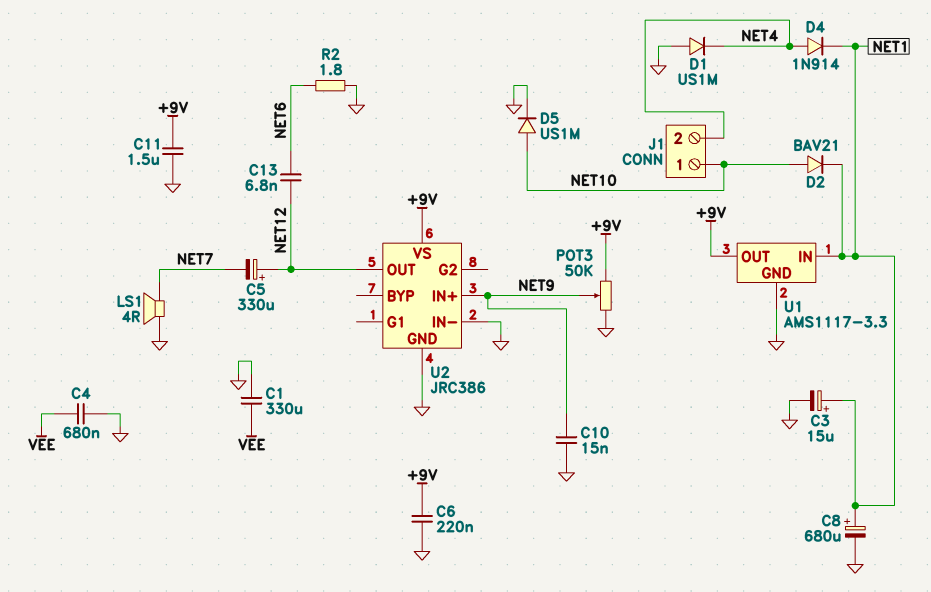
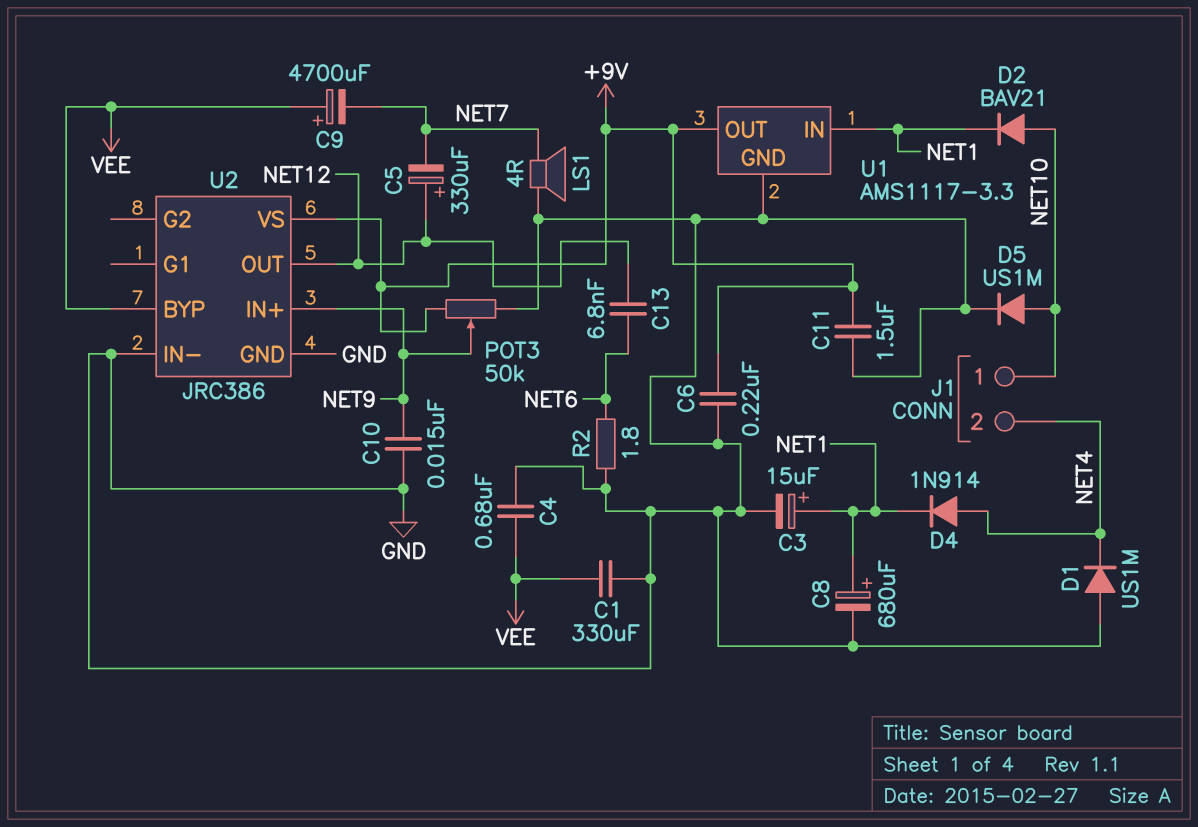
C9: none -> 4700uF (plus VEE, minus NET7)
U2 pin BYP: none -> VEE

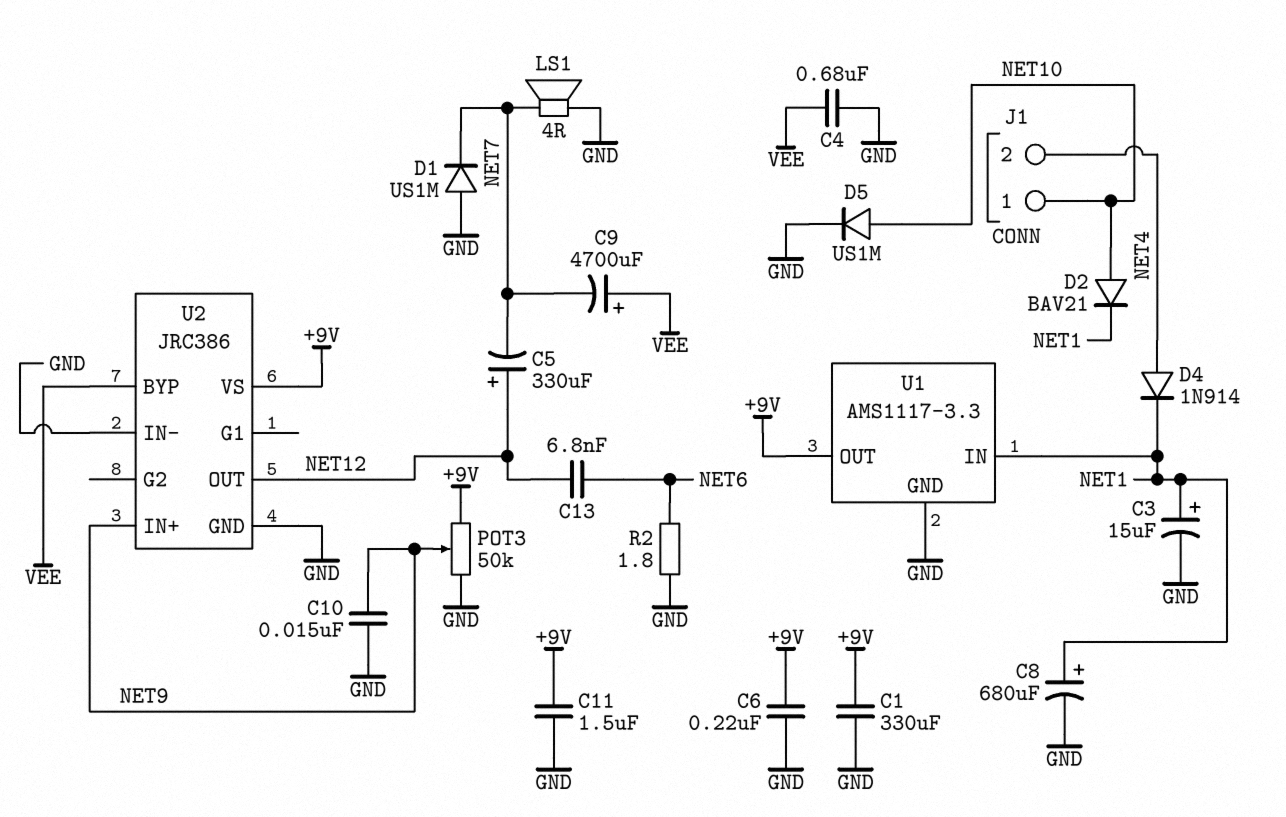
C1: 330uF (GND, VEE) -> 330uF (+9V, GND)
D1: diode US1M (A GND, K NET4) -> diode US1M (A GND, K NET7)

